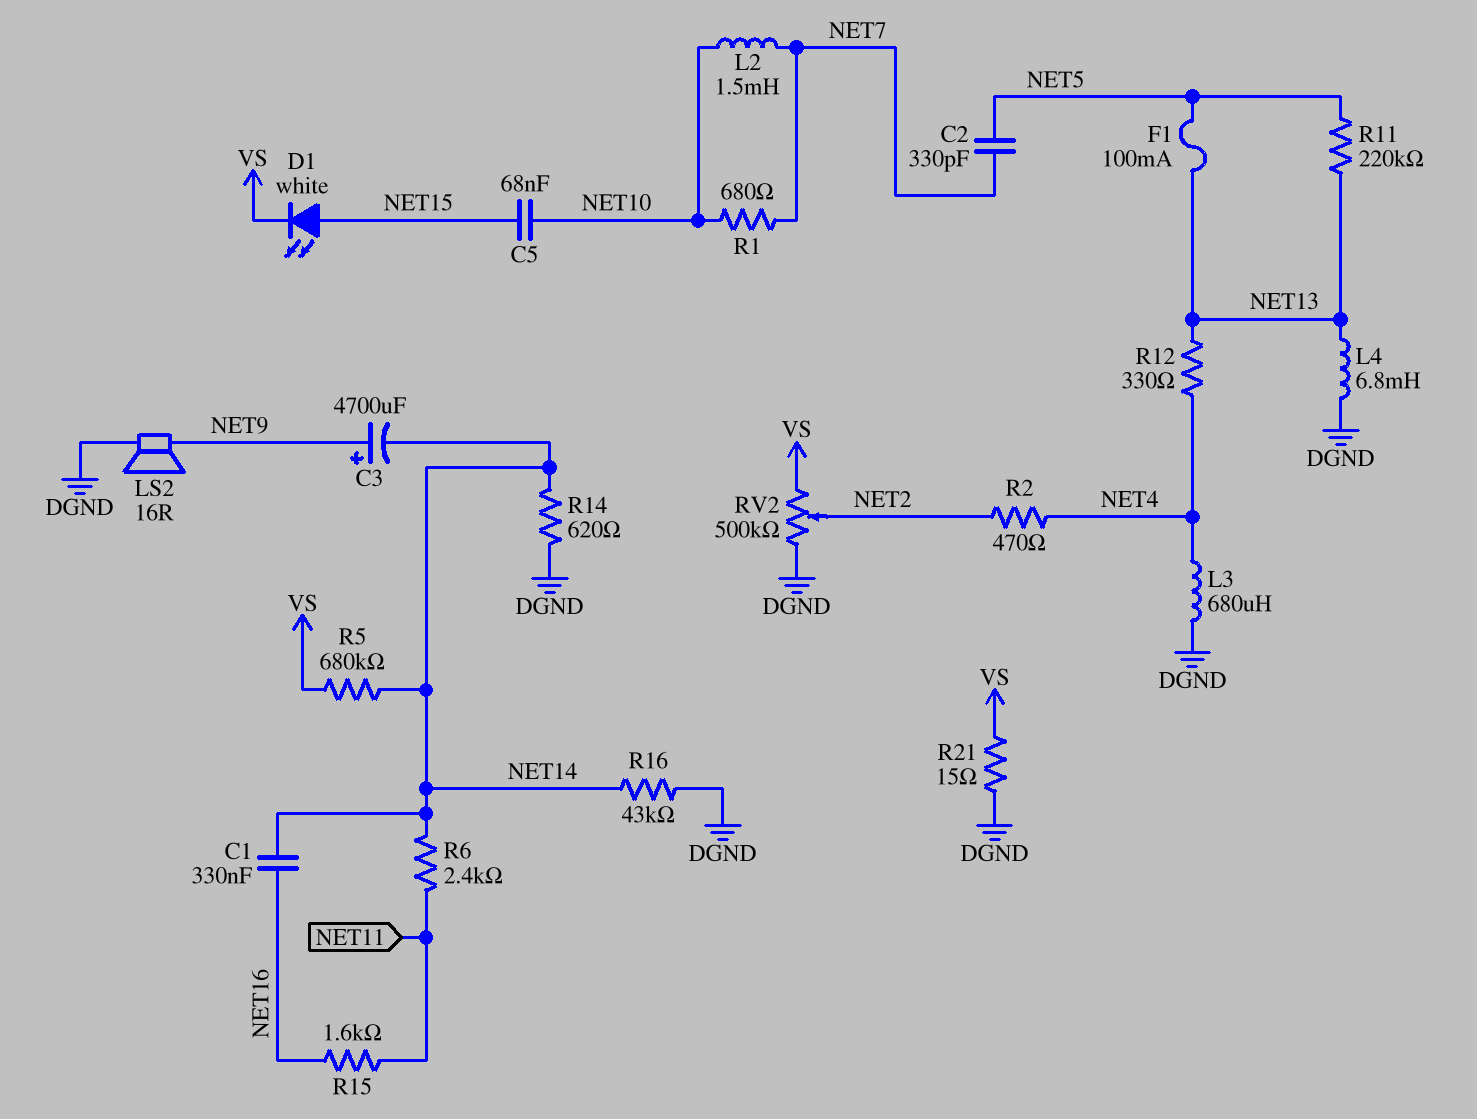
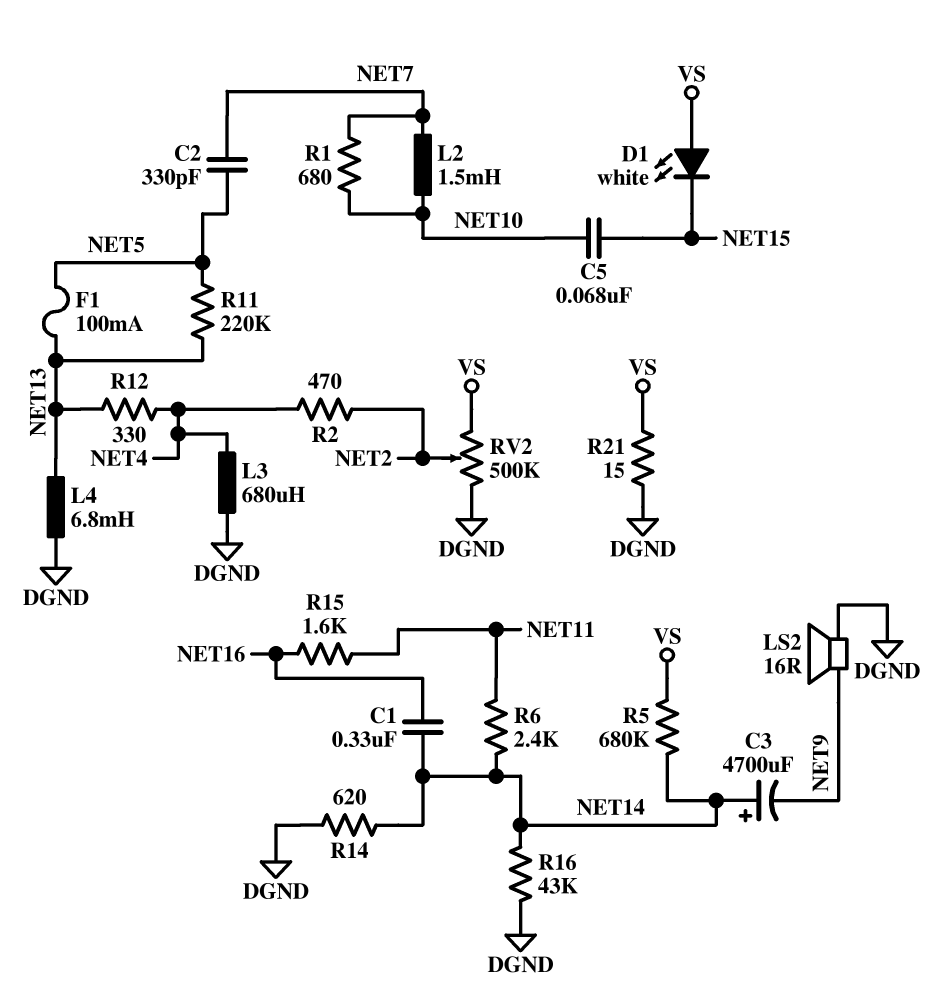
C3: 4700uF (plus NET9, minus NET14) -> 4700uF (plus NET14, minus NET9)
D1: LED white (A NET15, K VS) -> LED white (A VS, K NET15)

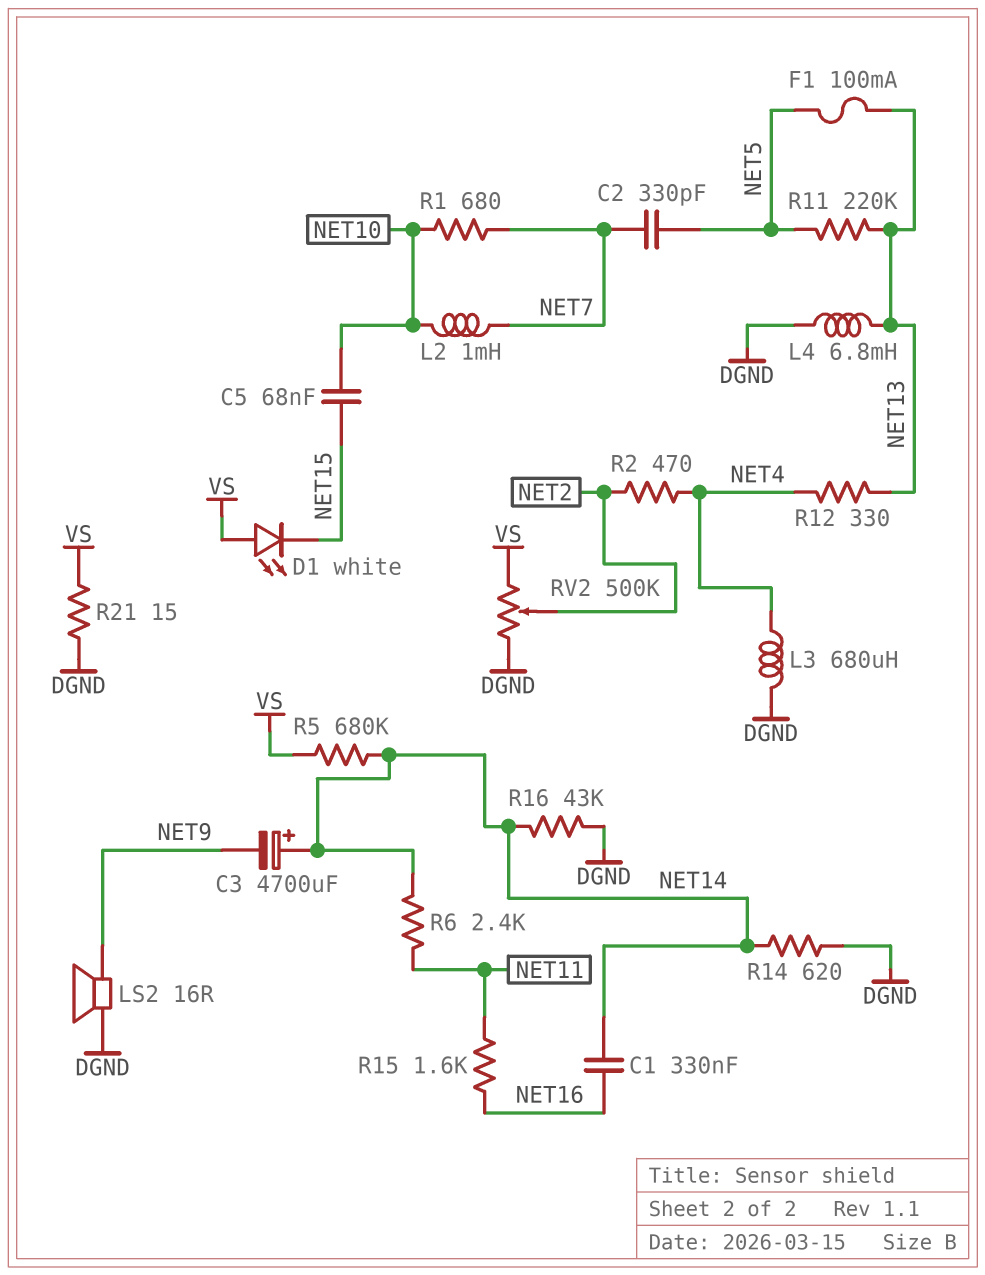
L2: 1.5mH (NET7, NET10) -> 1mH (NET7, NET10)

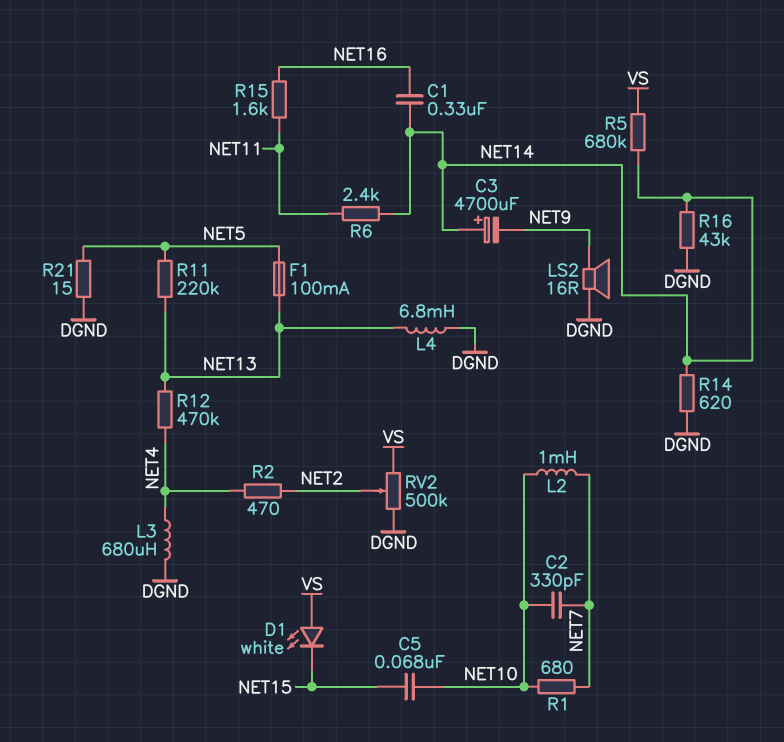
C2: 330pF (NET5, NET7) -> 330pF (NET7, NET10)
R12: 330 (NET4, NET13) -> 470k (NET4, NET13)
R21: 15 (DGND, VS) -> 15 (DGND, NET5)

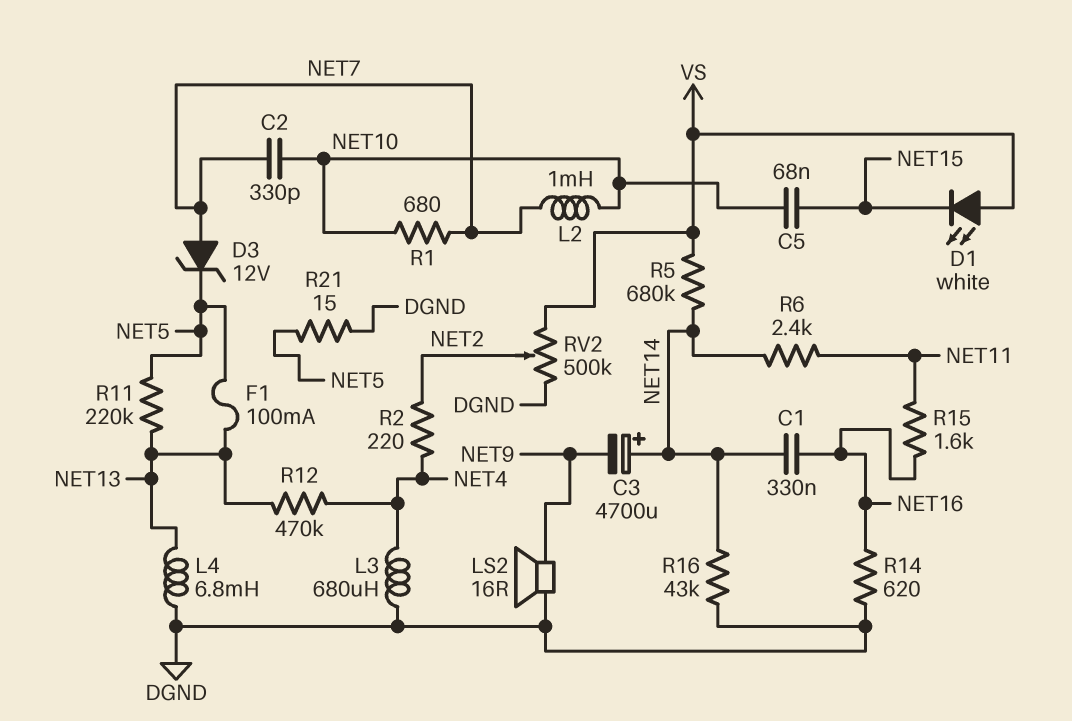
D3: none -> zener 12V (A NET7, K NET5)
R2: 470 (NET2, NET4) -> 220 (NET2, NET4)
R14: 620 (DGND, NET14) -> 620 (DGND, NET16)

